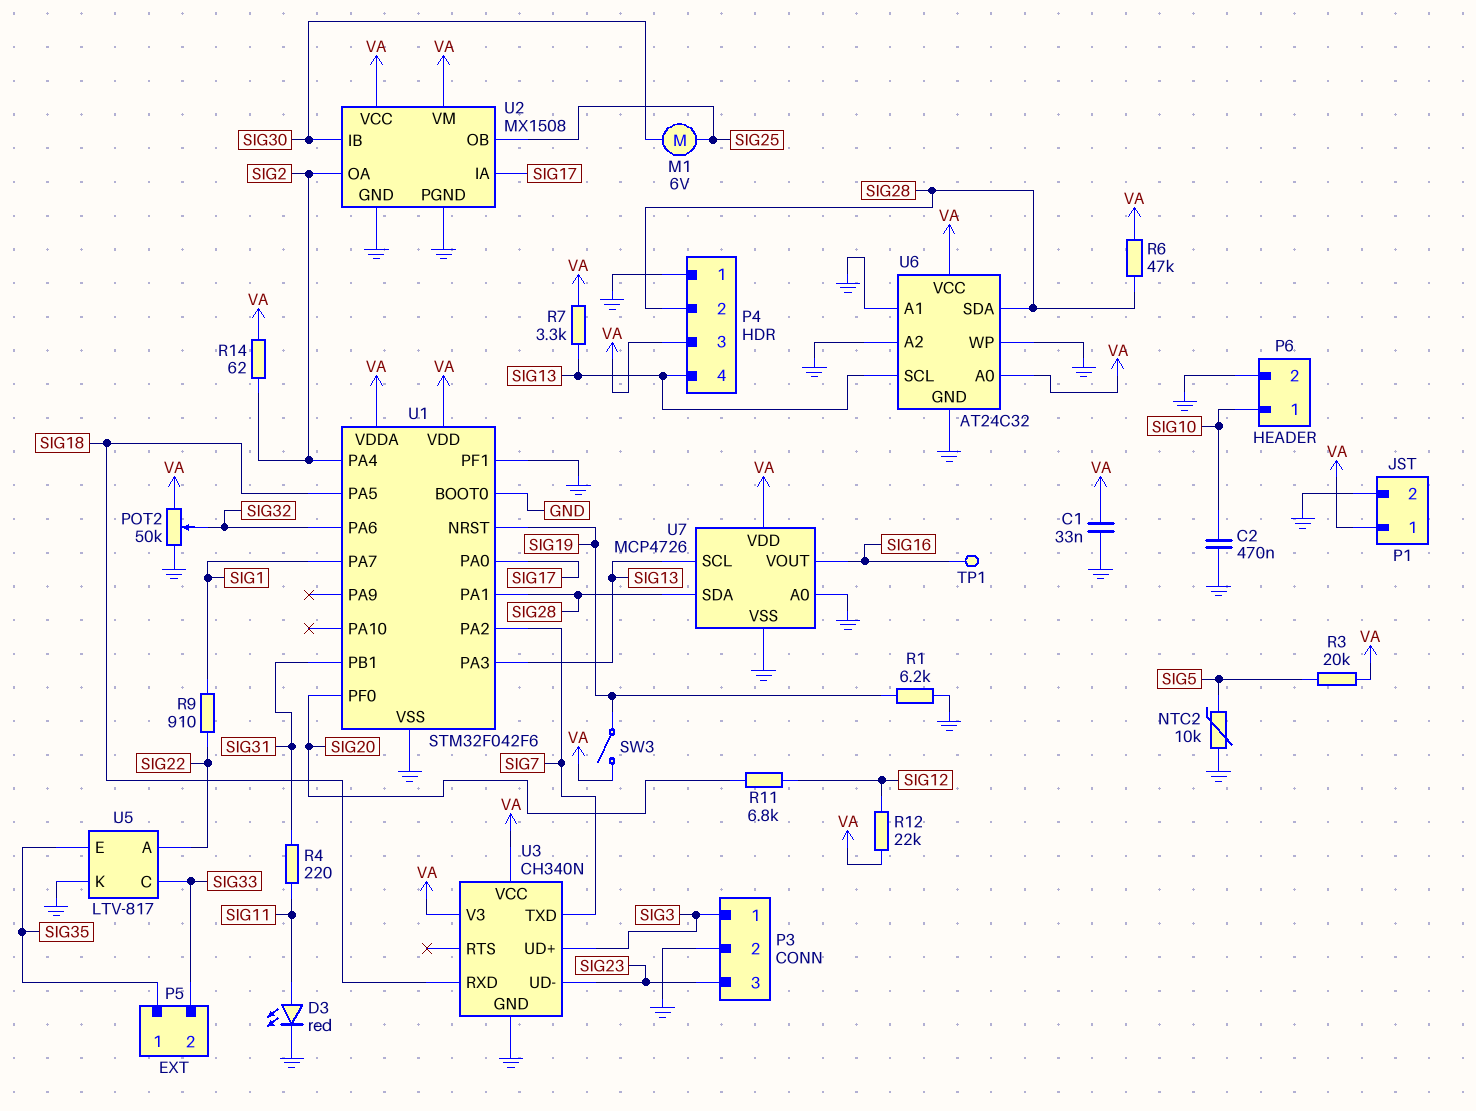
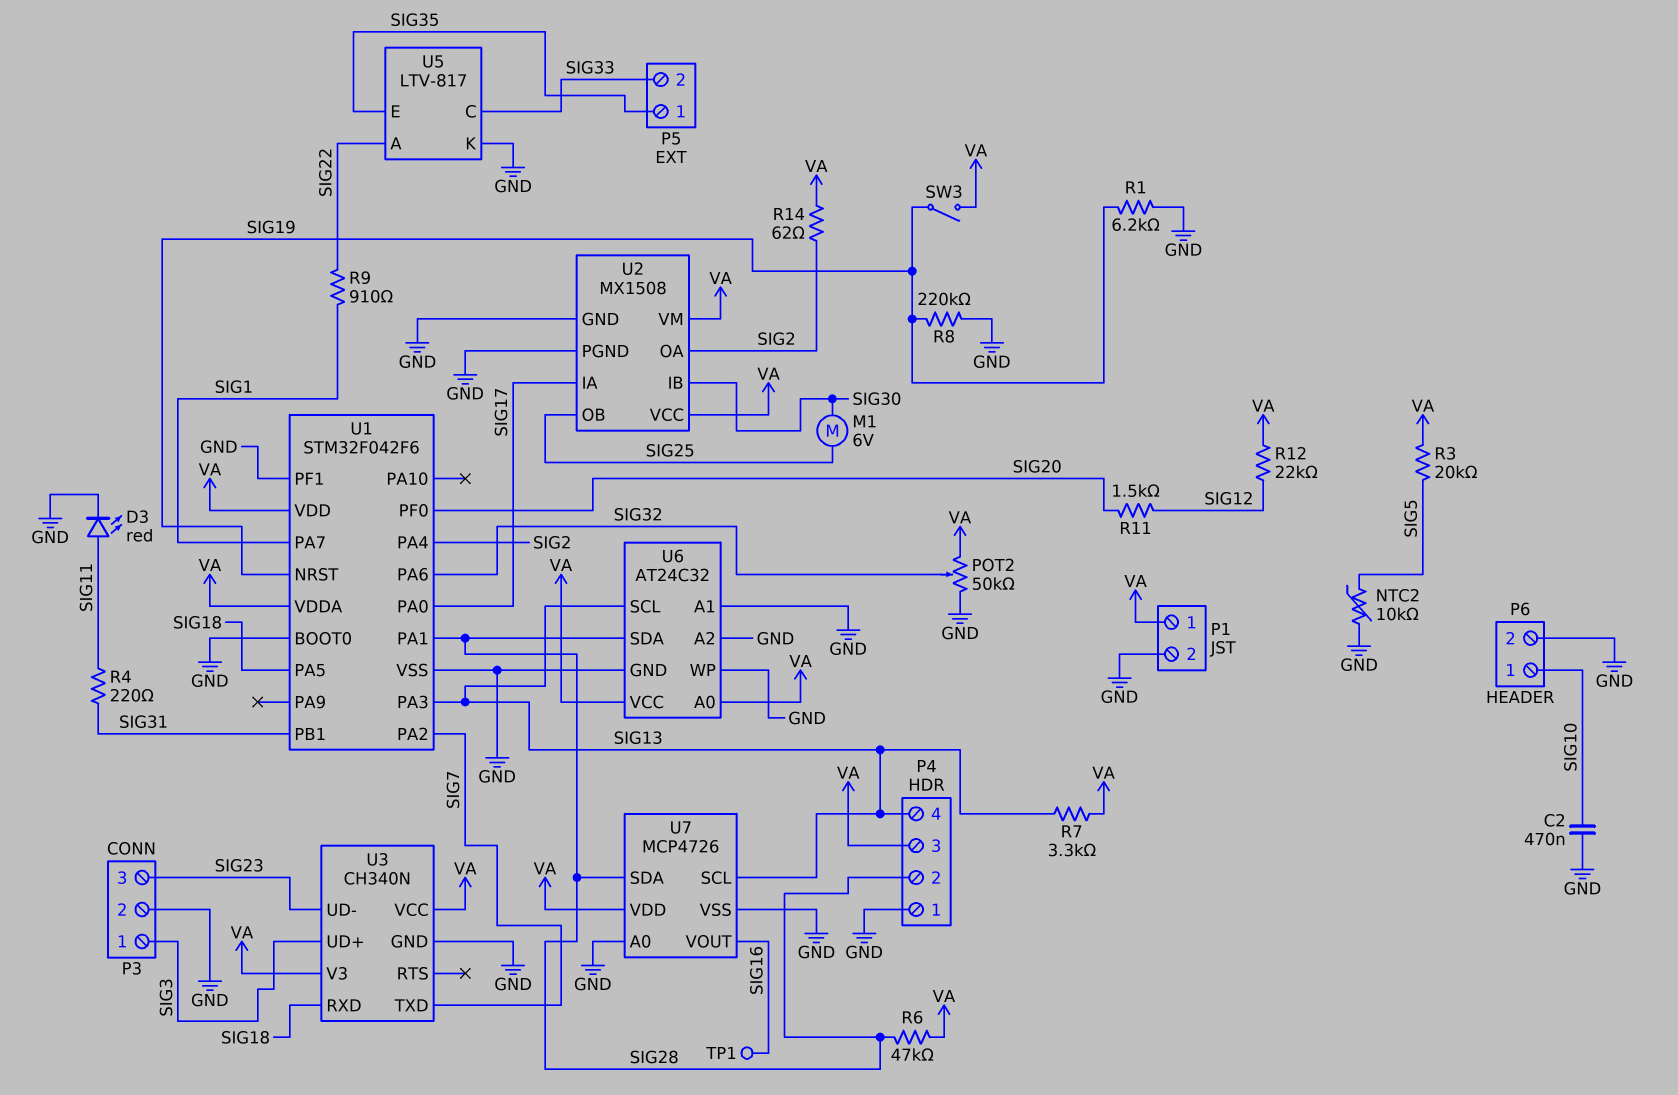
C1: 33nF (GND, VA) -> none
R8: none -> 220k (GND, SIG19)
R11: 6.8k (SIG12, SIG20) -> 1.5k (SIG12, SIG20)

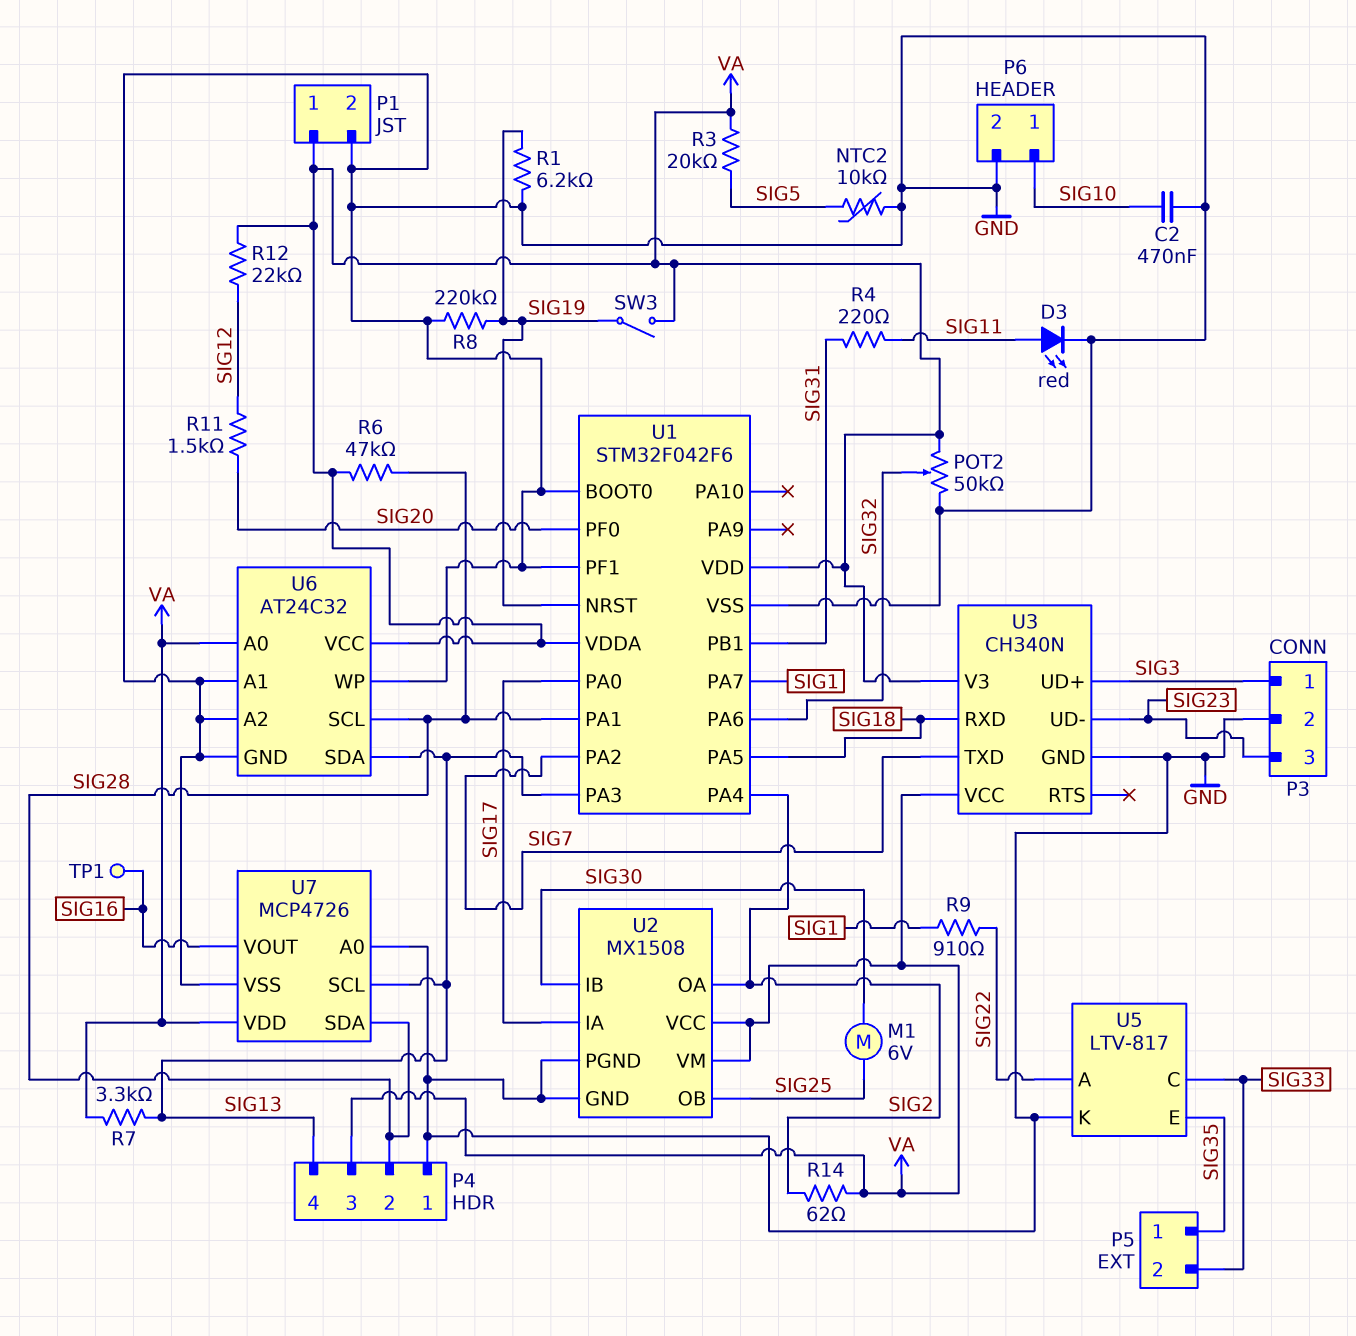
U6 pin SCL: SIG13 -> SIG28
U6 pin SDA: SIG28 -> SIG13

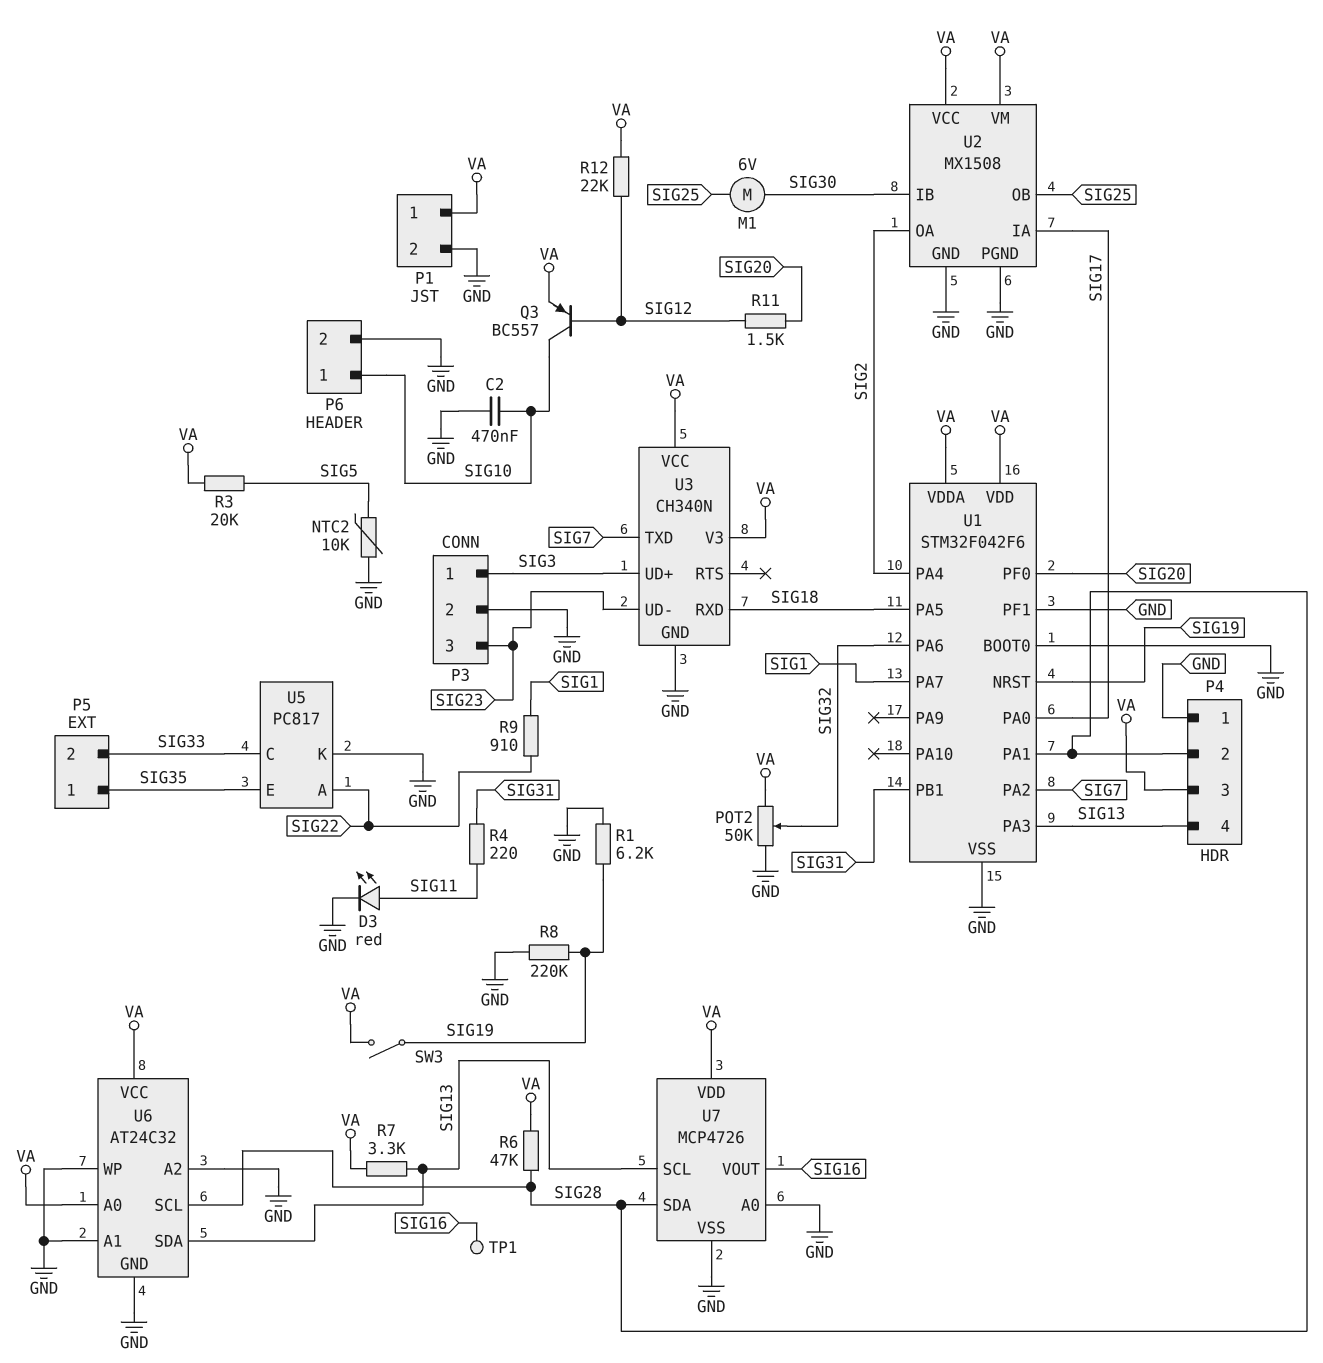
Q3: none -> PNP BC557 (B SIG12, C SIG10, E VA)
R14: 62 (SIG2, VA) -> none
U5: LTV-817 -> PC817

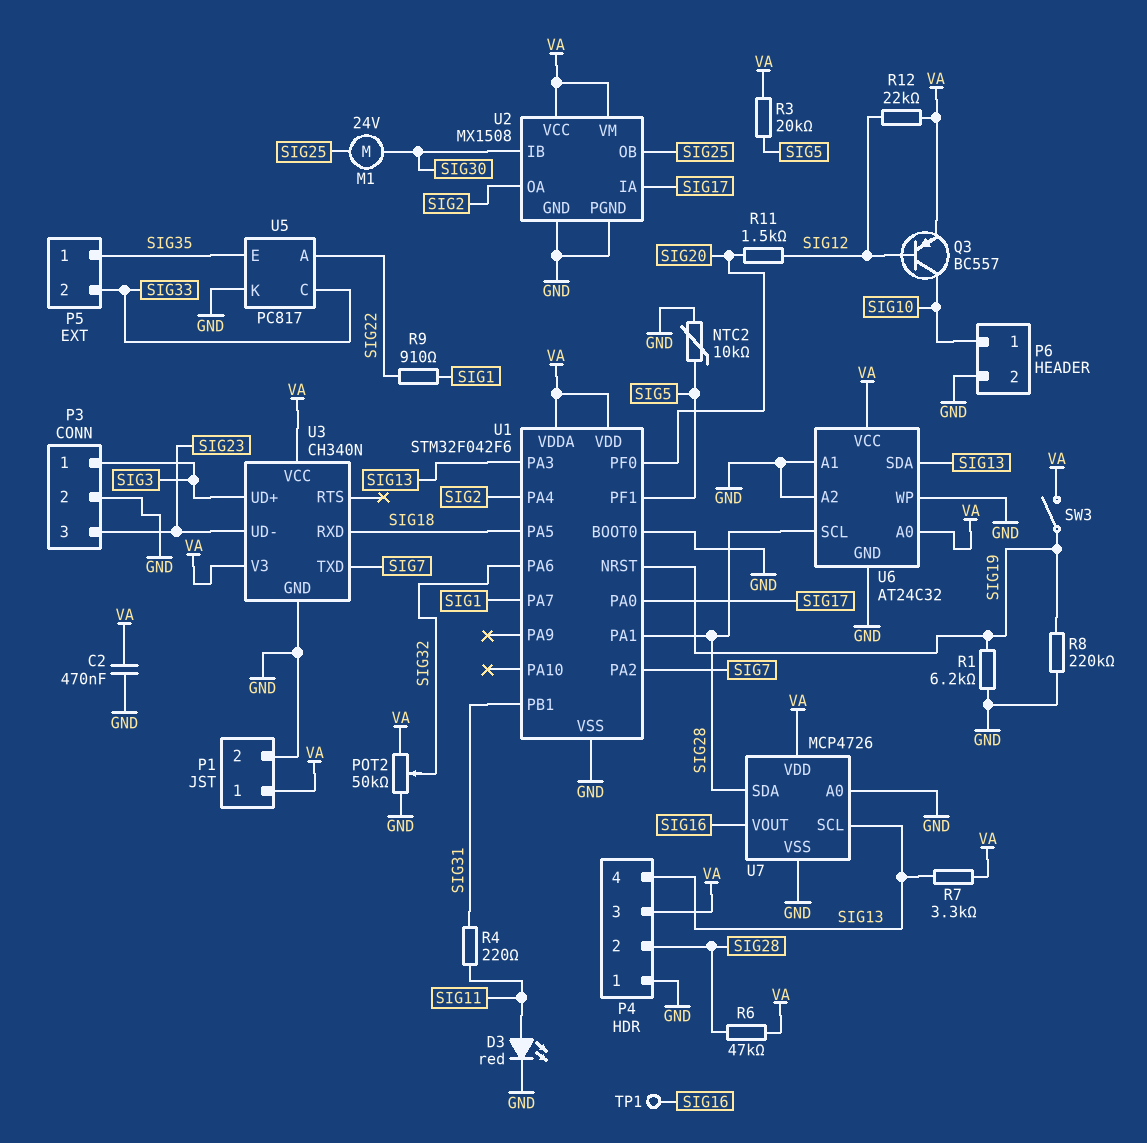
C2: 470nF (GND, SIG10) -> 470nF (GND, VA)
M1: motor 6V (SIG25, SIG30) -> motor 24V (SIG25, SIG30)
U1 pin PF1: GND -> SIG5

